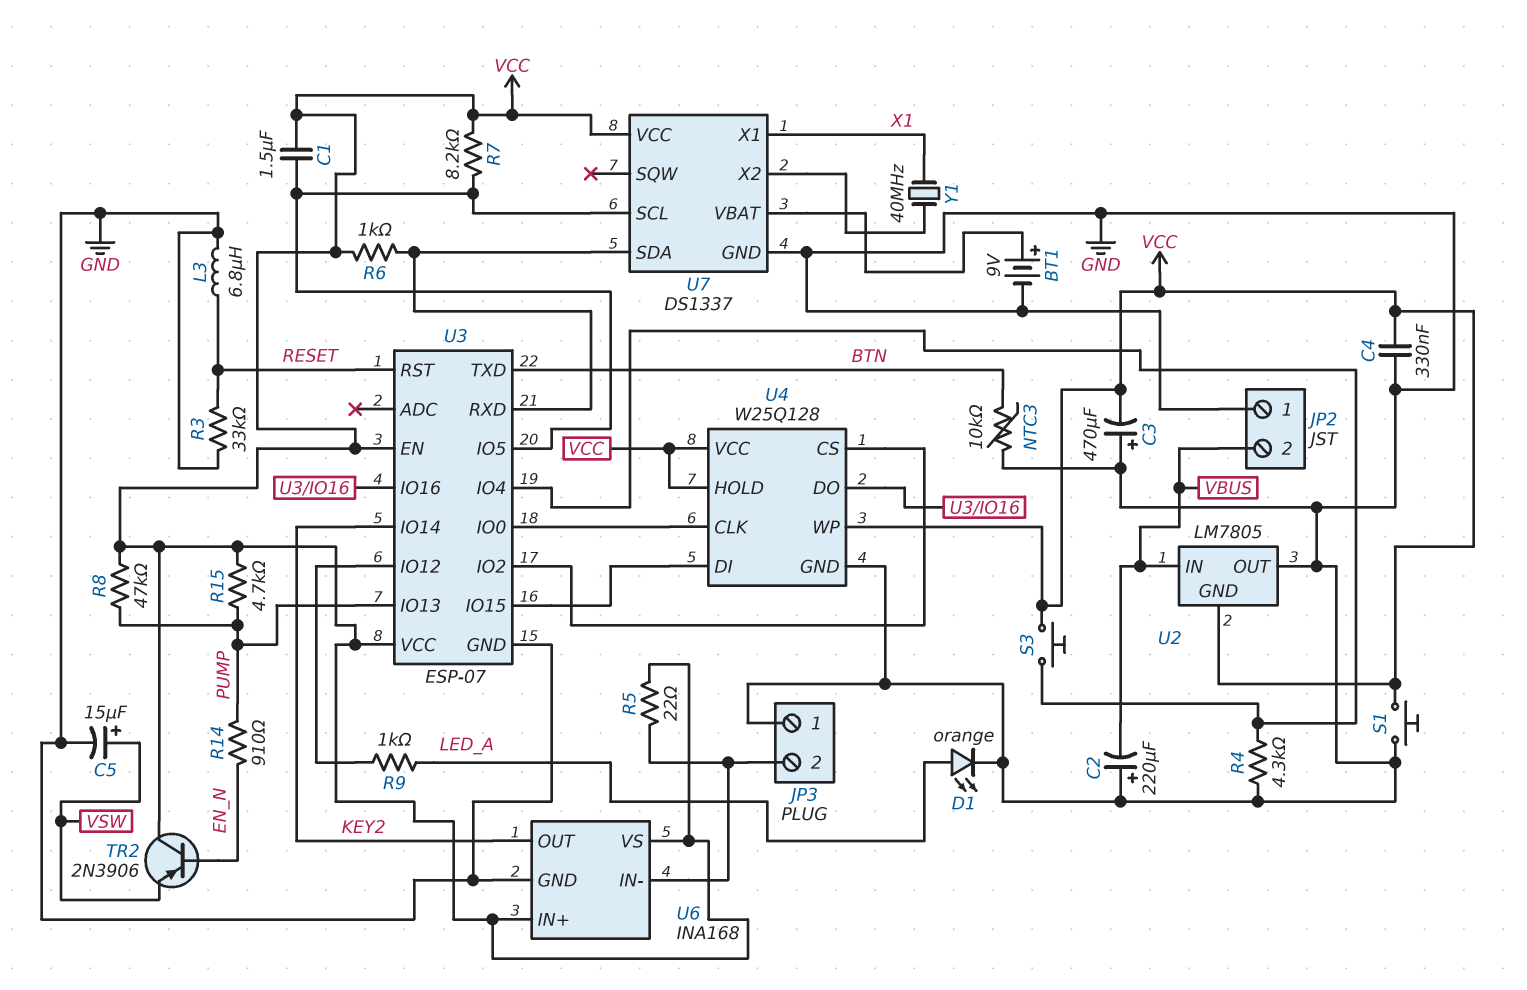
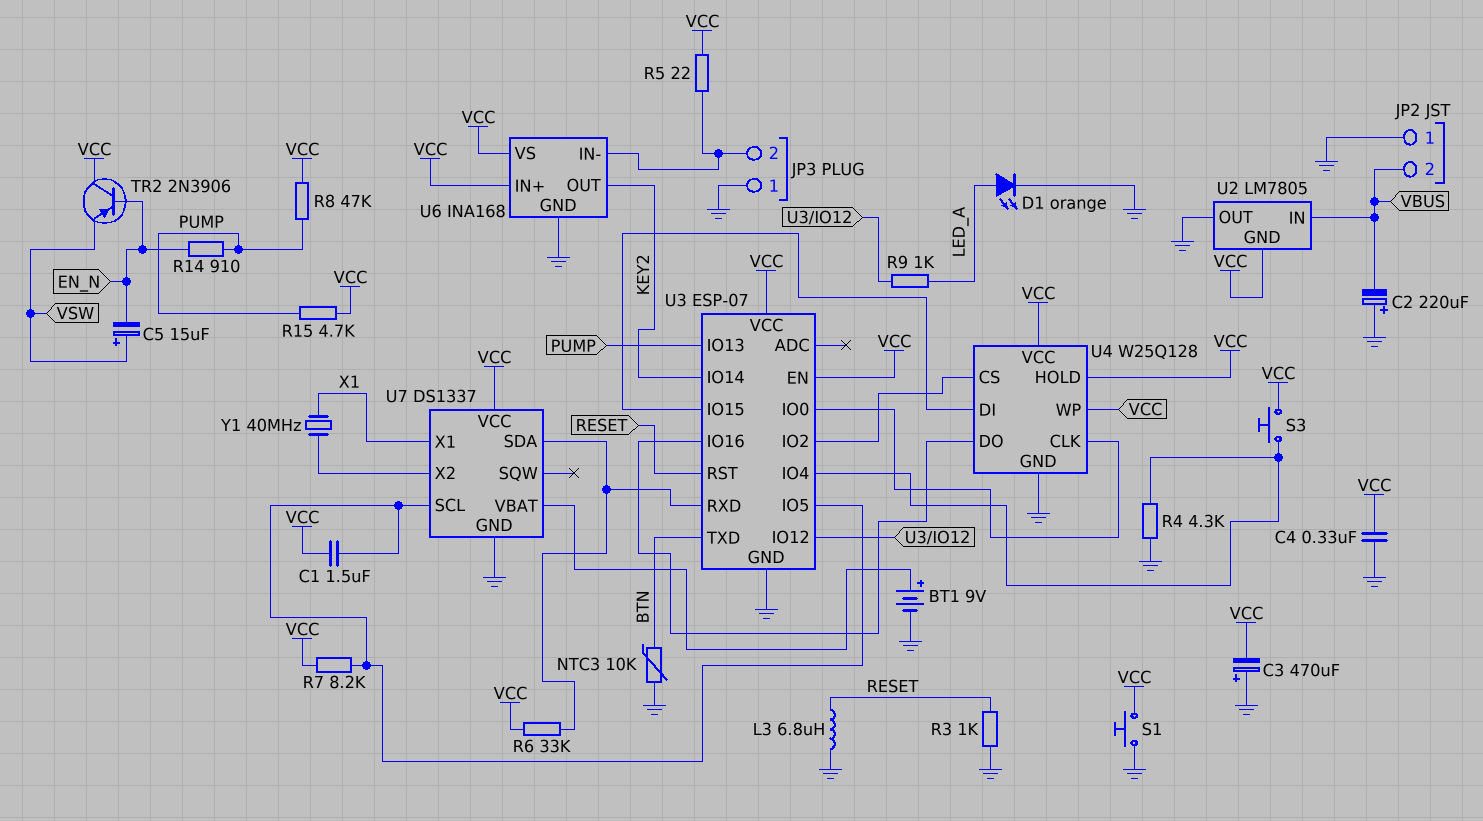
C5: 15uF (plus VSW, minus GND) -> 15uF (plus VSW, minus EN_N)
R3: 33k (GND, RESET) -> 1k (GND, RESET)
R6: 1k (U3/RXD, VCC) -> 33k (U3/RXD, VCC)

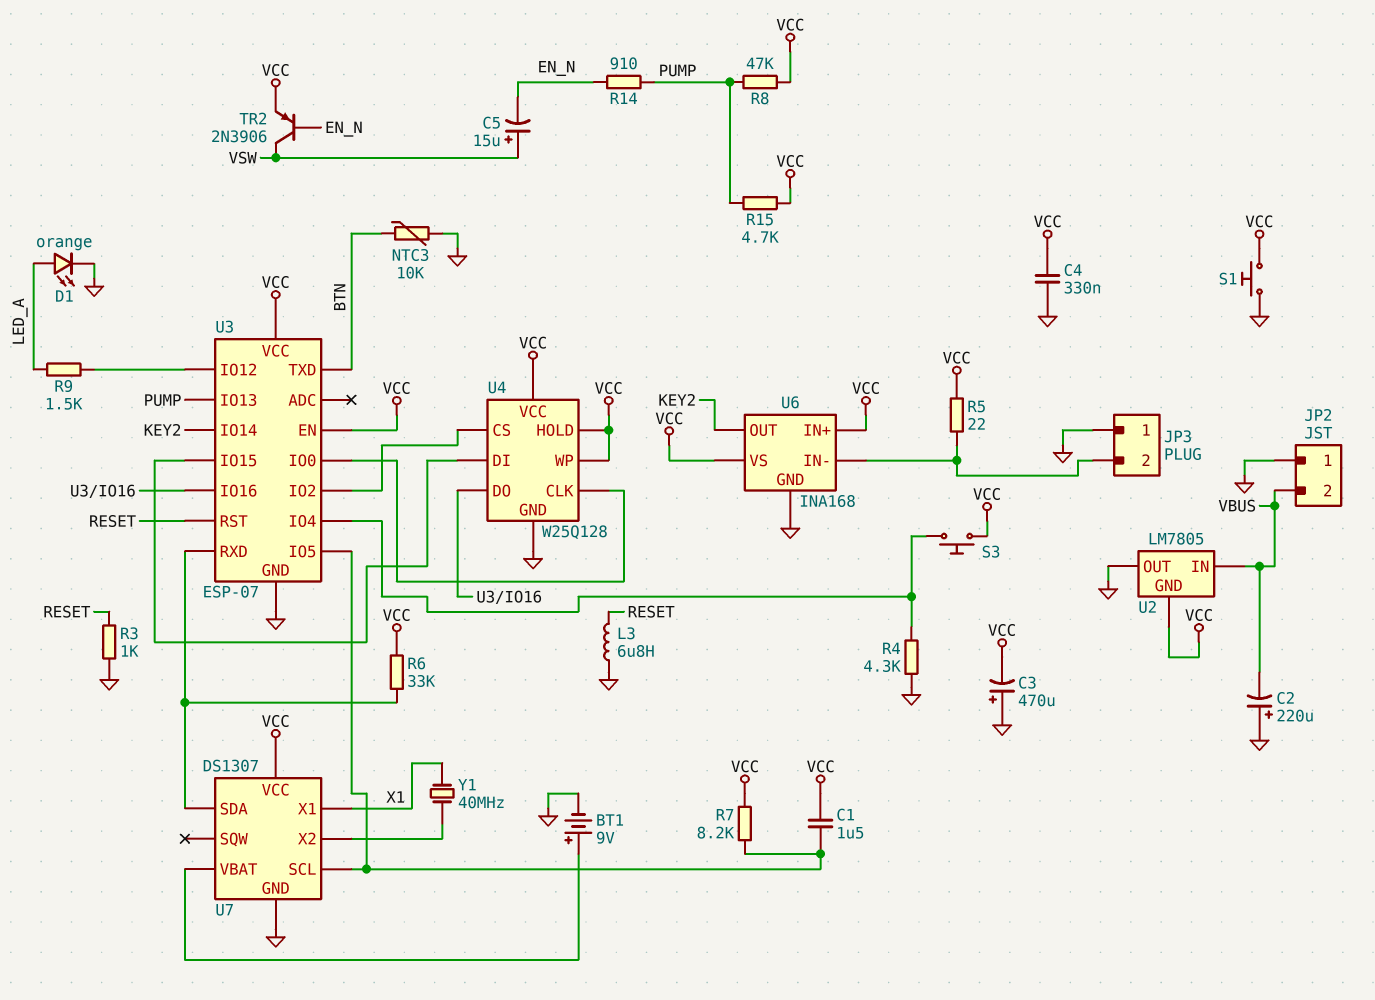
R9: 1k (LED_A, U3/IO12) -> 1.5k (LED_A, U3/IO12)
TR2: PNP 2N3906 (B EN_N, C VCC, E VSW) -> PNP 2N3906 (B EN_N, C VSW, E VCC)
U7: DS1337 -> DS1307

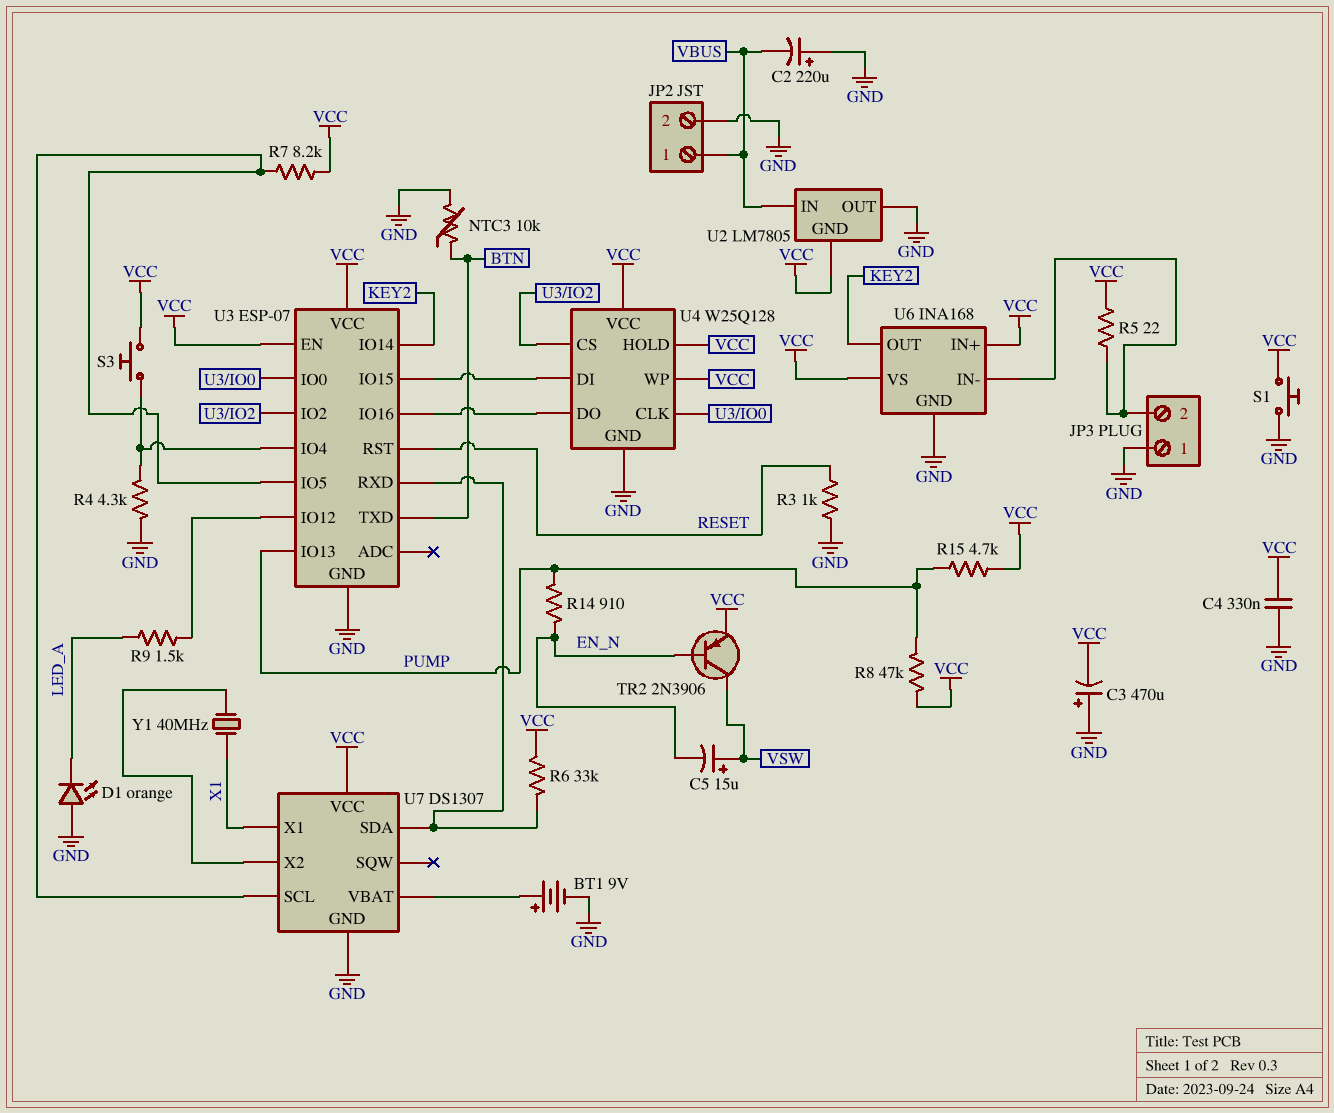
C1: 1.5uF (U3/IO5, VCC) -> none
D1: LED orange (A LED_A, K GND) -> LED orange (A GND, K LED_A)
JP2 pin 1: GND -> VBUS
JP2 pin 2: VBUS -> GND
L3: 6.8uH (GND, RESET) -> none

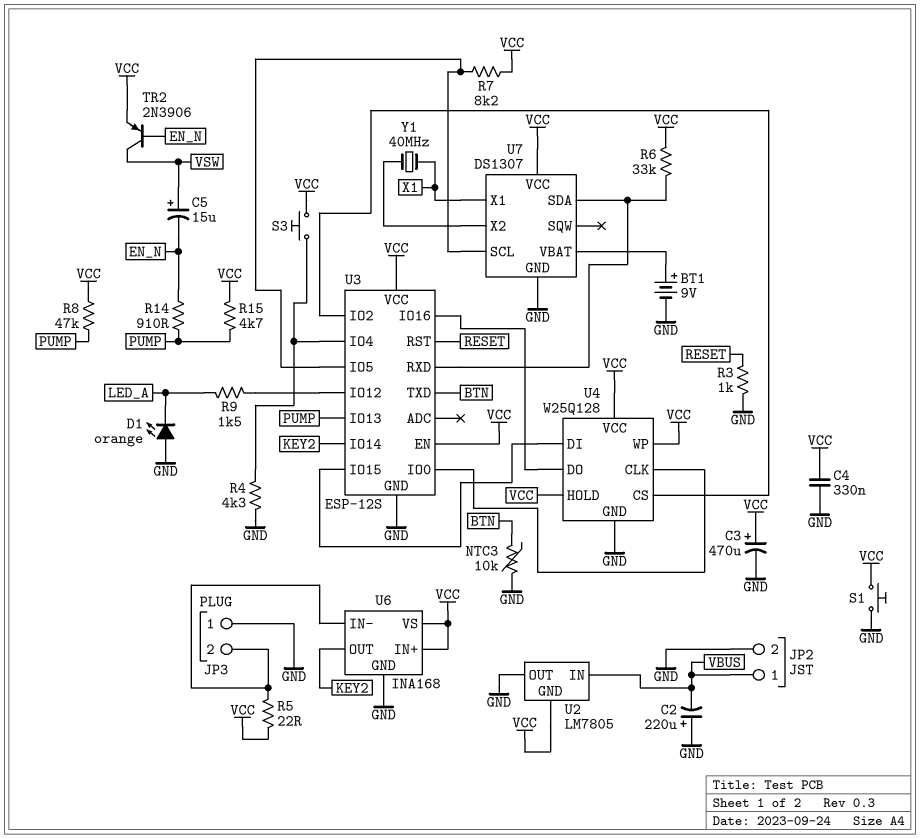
C3: 470uF (plus GND, minus VCC) -> 470uF (plus VCC, minus GND)
U3: ESP-07 -> ESP-12S

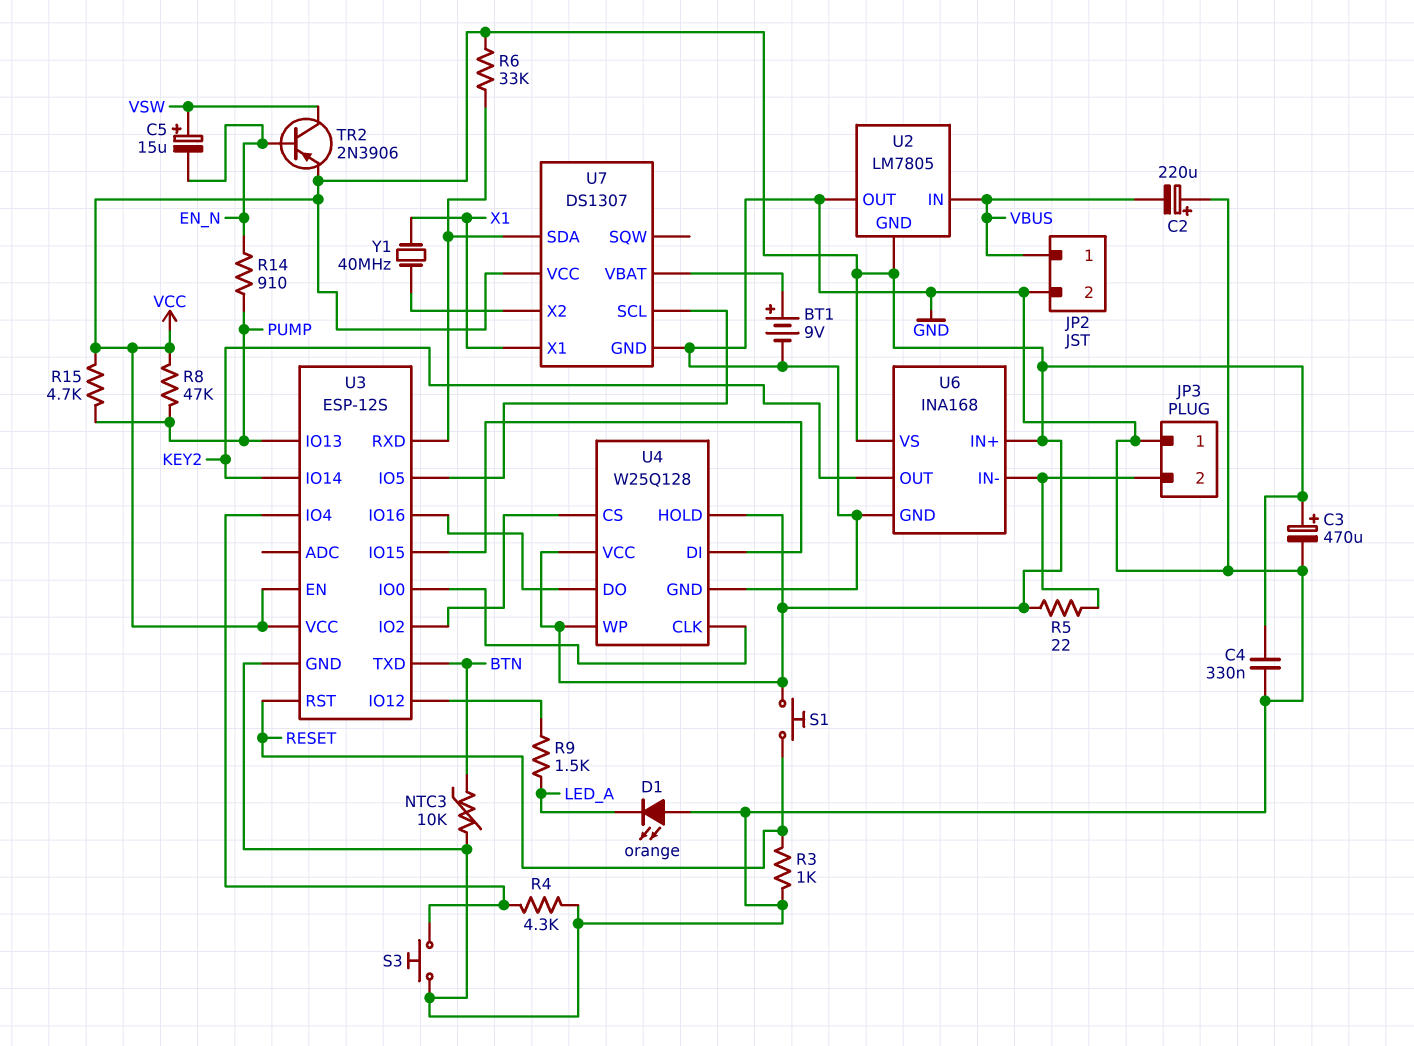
R7: 8.2k (U3/IO5, VCC) -> none
S1: button (GND, VCC) -> button (RESET, VCC)
S3: button (U3/IO4, VCC) -> button (GND, U3/IO4)

